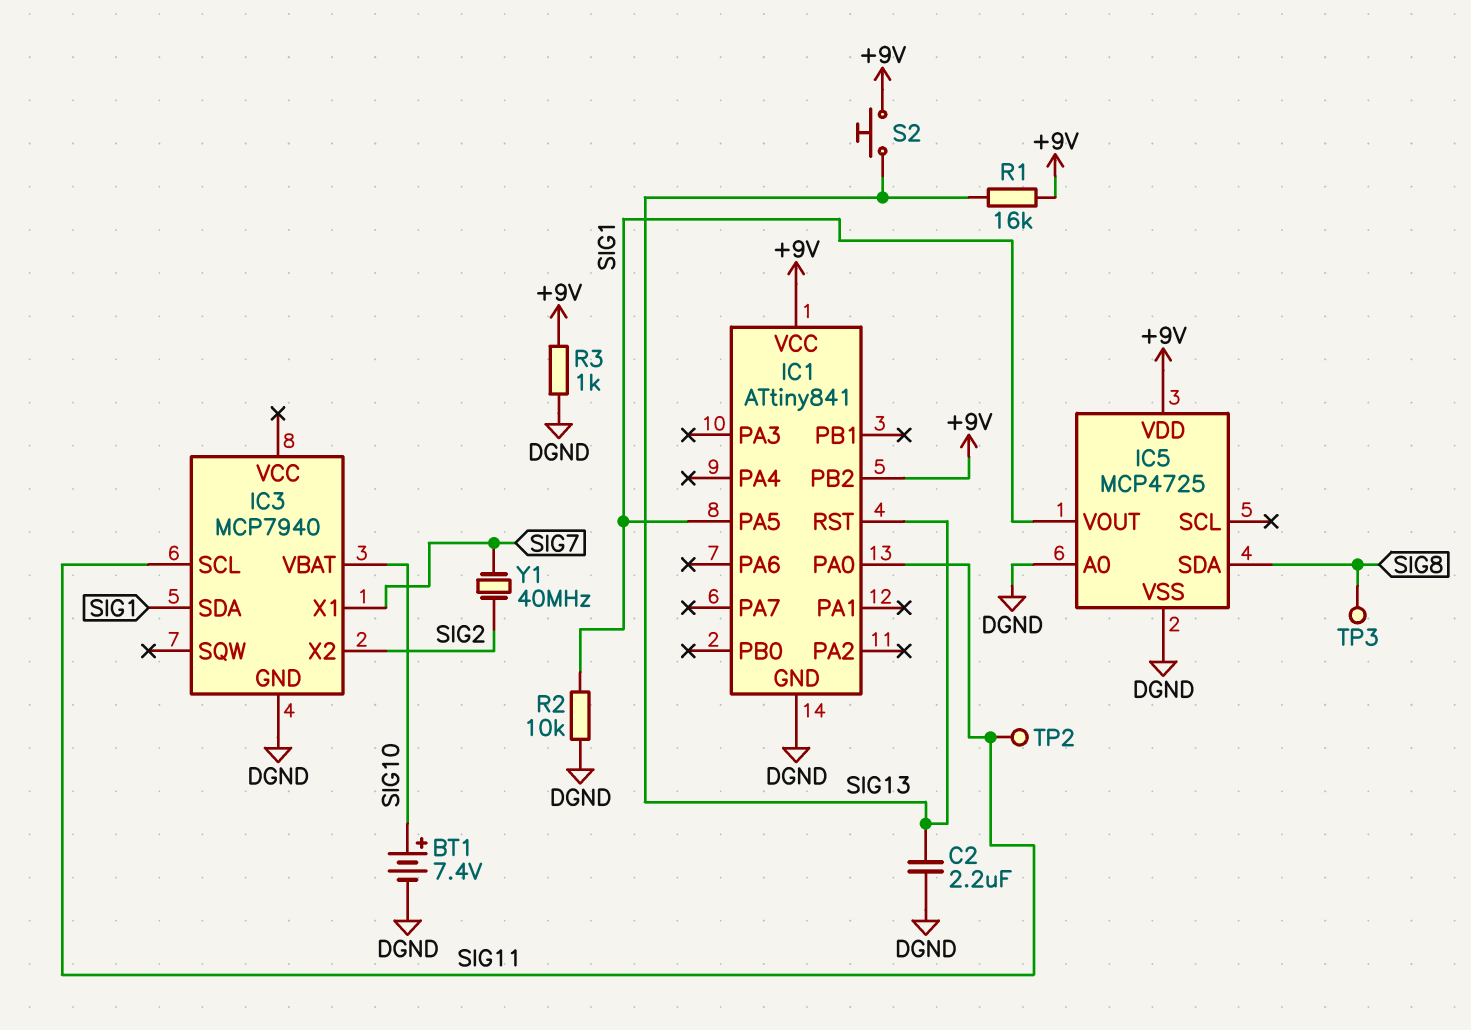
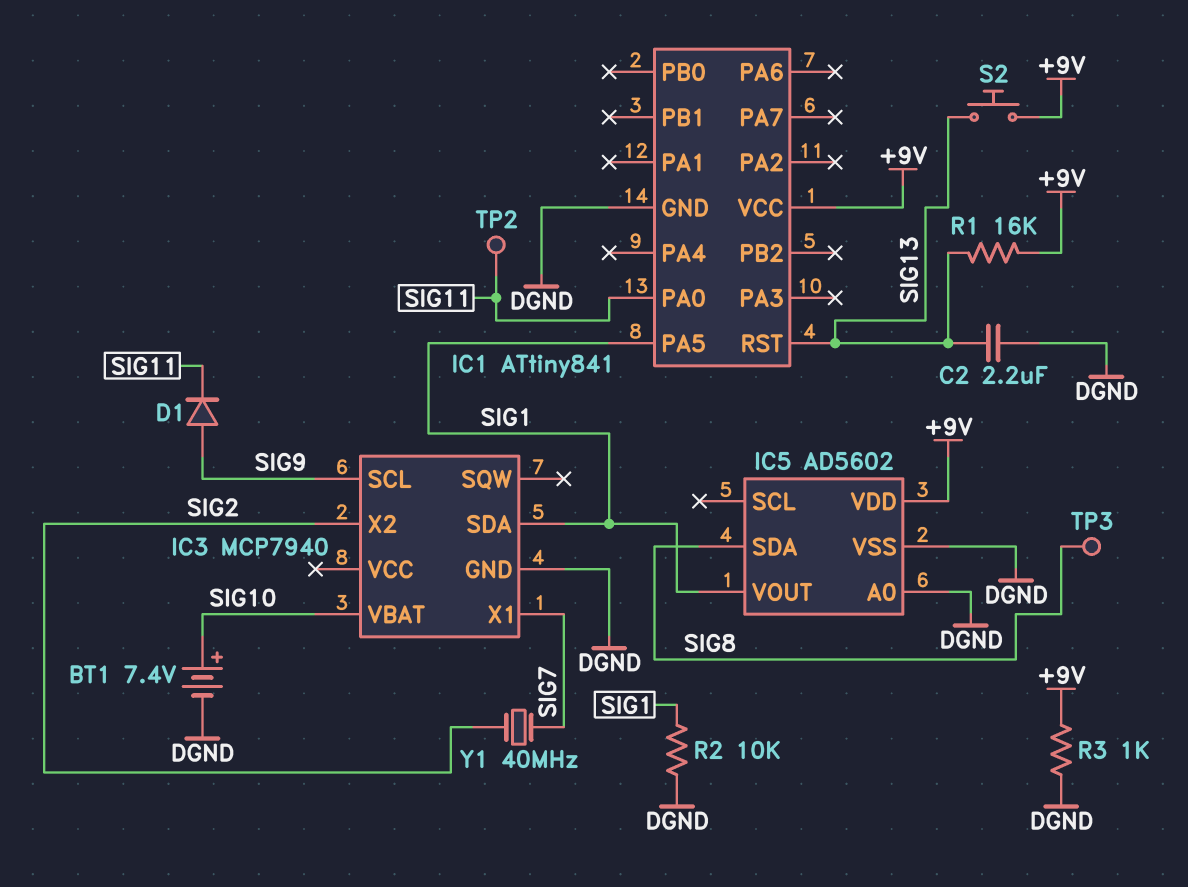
D1: none -> diode (A SIG9, K SIG11)
IC1 pin PB2: +9V -> none
IC3 pin SCL: SIG11 -> SIG9
IC5: MCP4725 -> AD5602

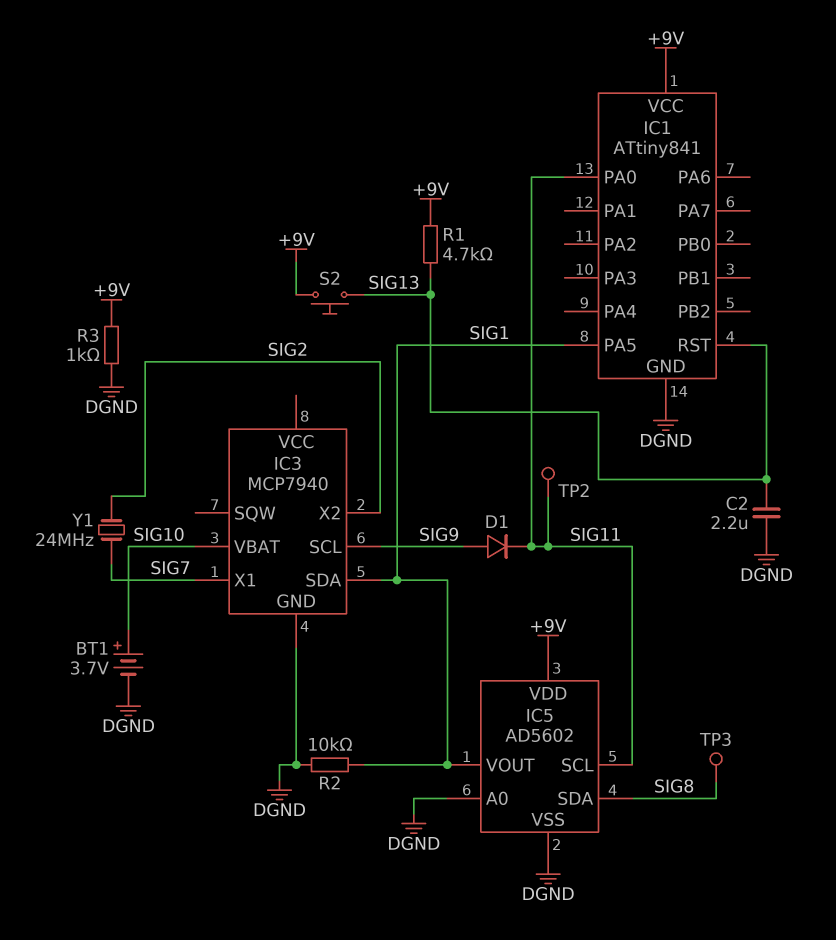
BT1: 7.4V (plus SIG10, minus DGND) -> 3.7V (plus SIG10, minus DGND)
IC5 pin SCL: none -> SIG11
R1: 16k (+9V, SIG13) -> 4.7k (+9V, SIG13)
Y1: 40MHz (SIG2, SIG7) -> 24MHz (SIG2, SIG7)

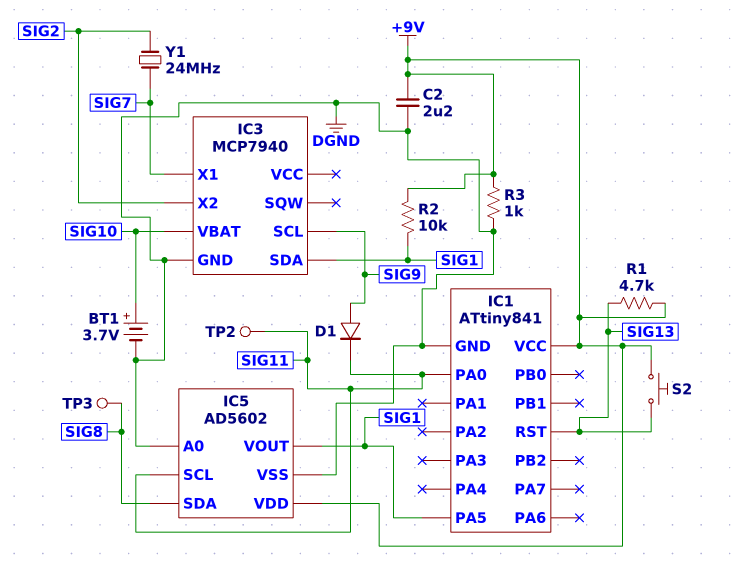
C2: 2.2uF (DGND, SIG13) -> 2.2uF (+9V, DGND)
R2: 10k (DGND, SIG1) -> 10k (+9V, SIG1)

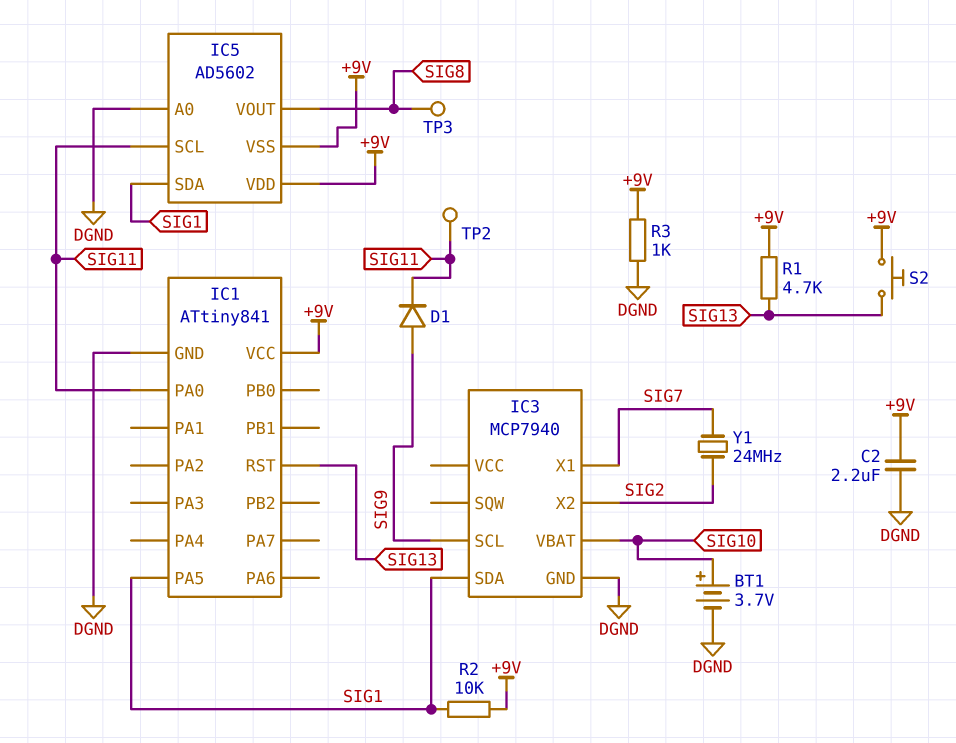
IC5 pin SDA: SIG8 -> SIG1
IC5 pin VOUT: SIG1 -> SIG8
IC5 pin VSS: DGND -> +9V

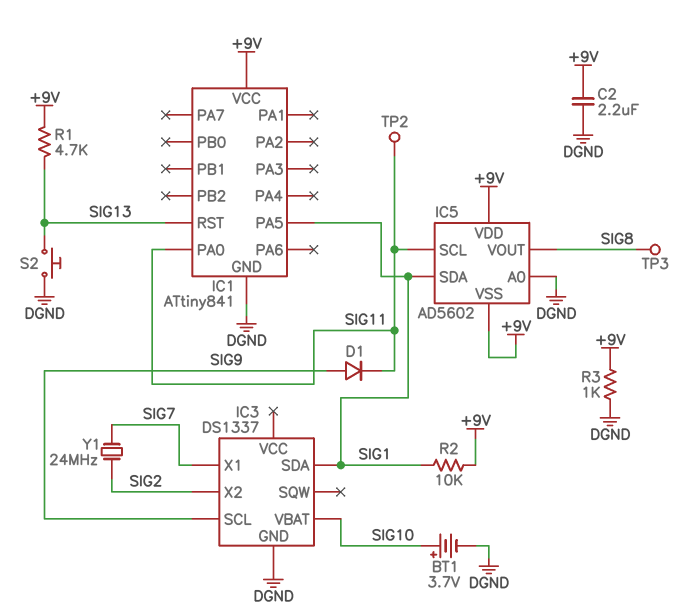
IC3: MCP7940 -> DS1337
S2: button (+9V, SIG13) -> button (DGND, SIG13)

